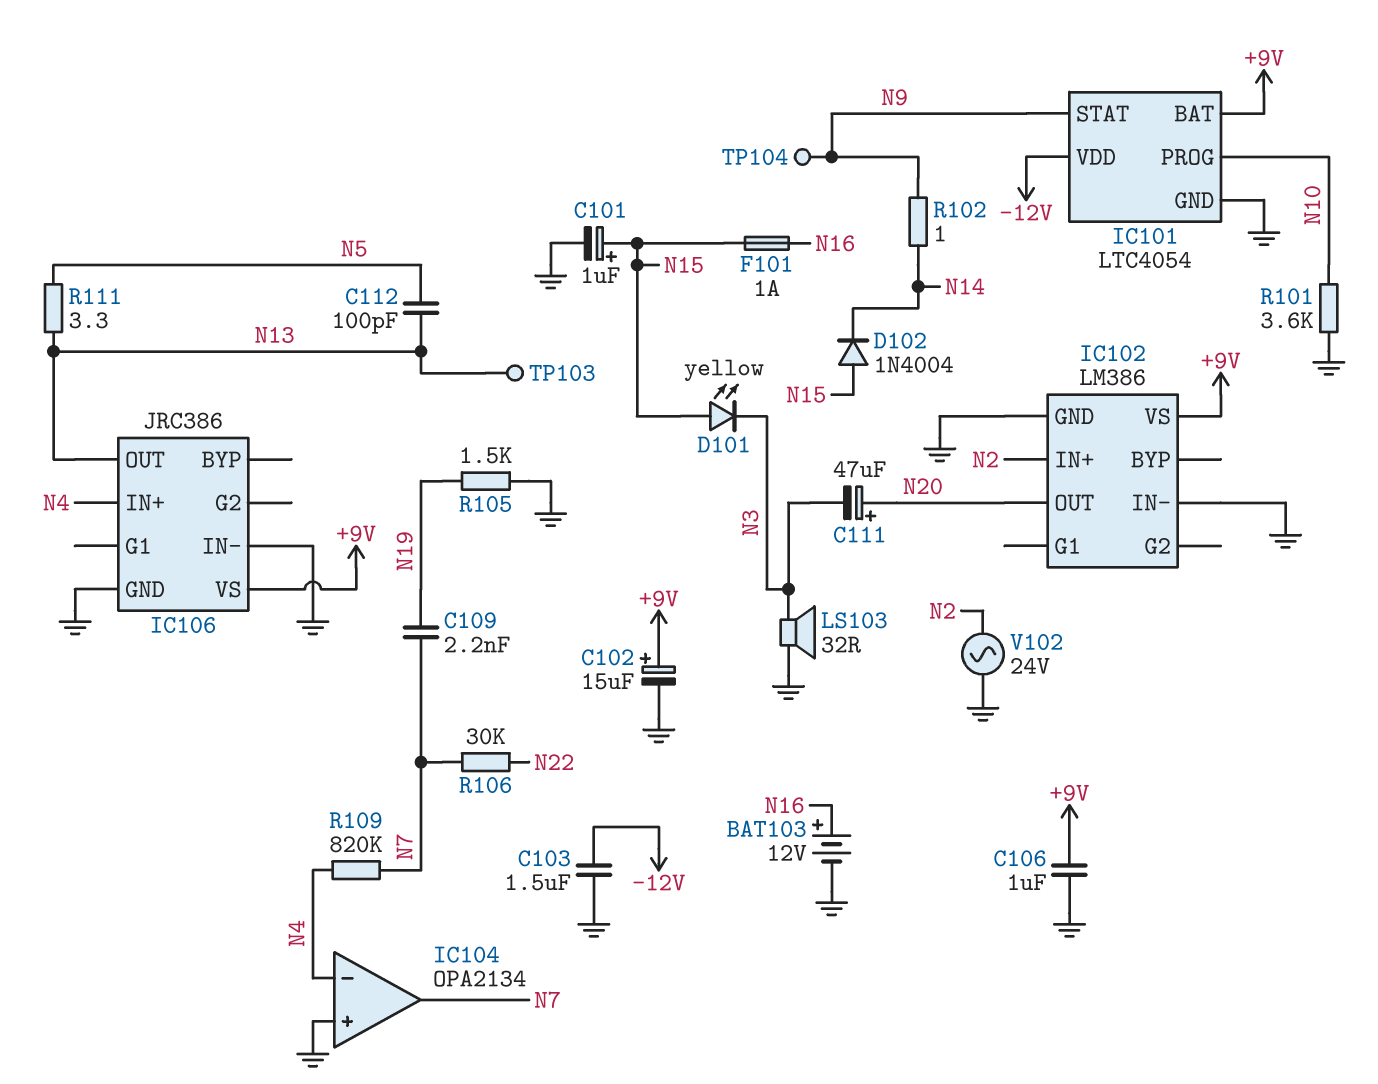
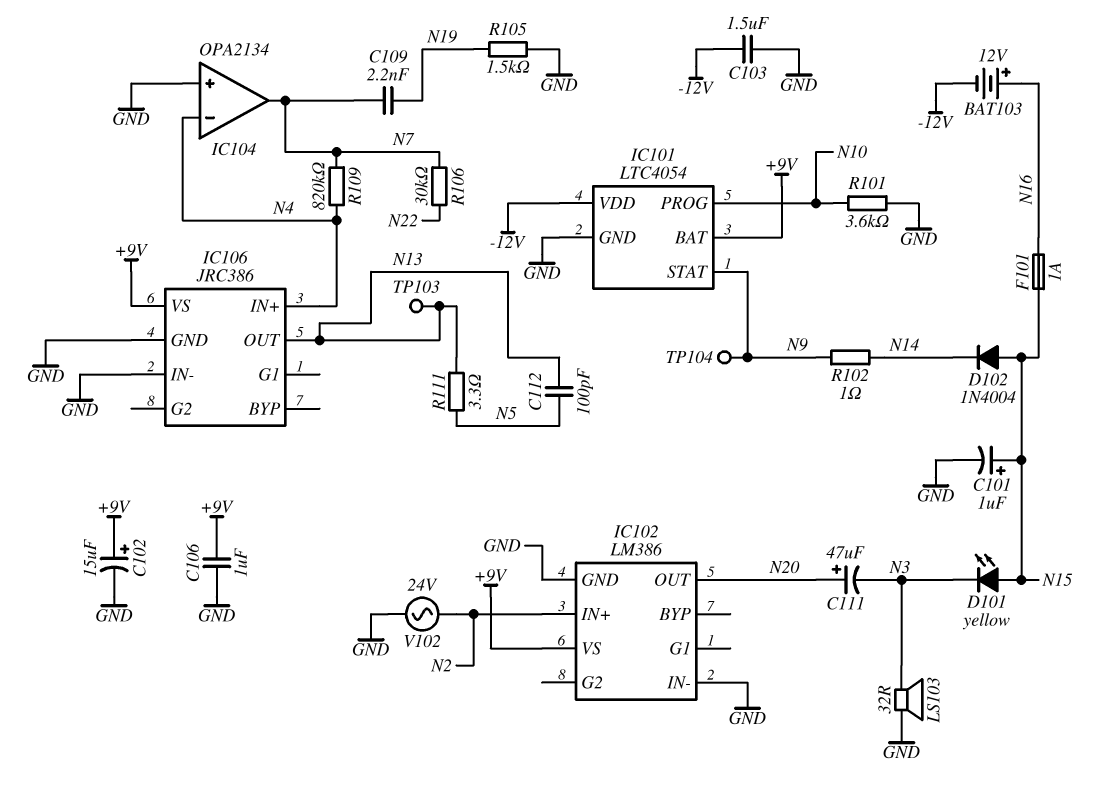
BAT103: 12V (plus N16, minus GND) -> 12V (plus N16, minus -12V)

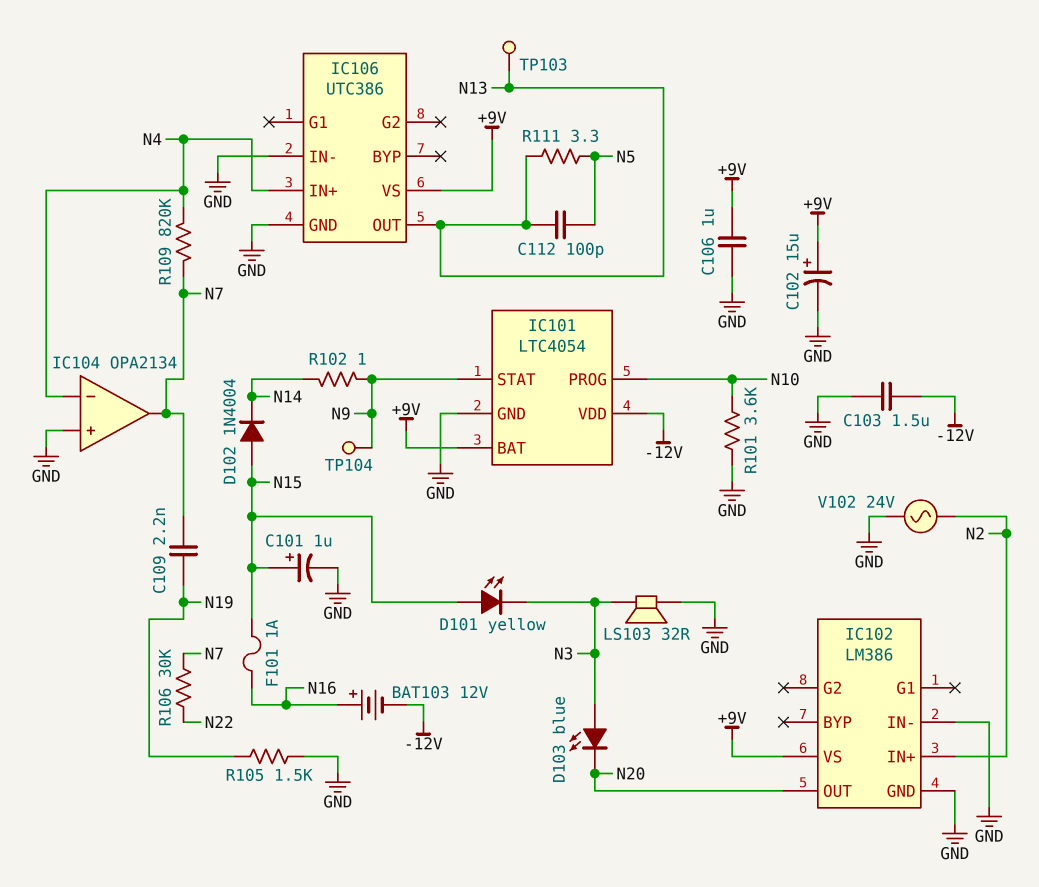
C111: 47uF (plus N20, minus N3) -> none
D103: none -> LED blue (A N3, K N20)
IC106: JRC386 -> UTC386

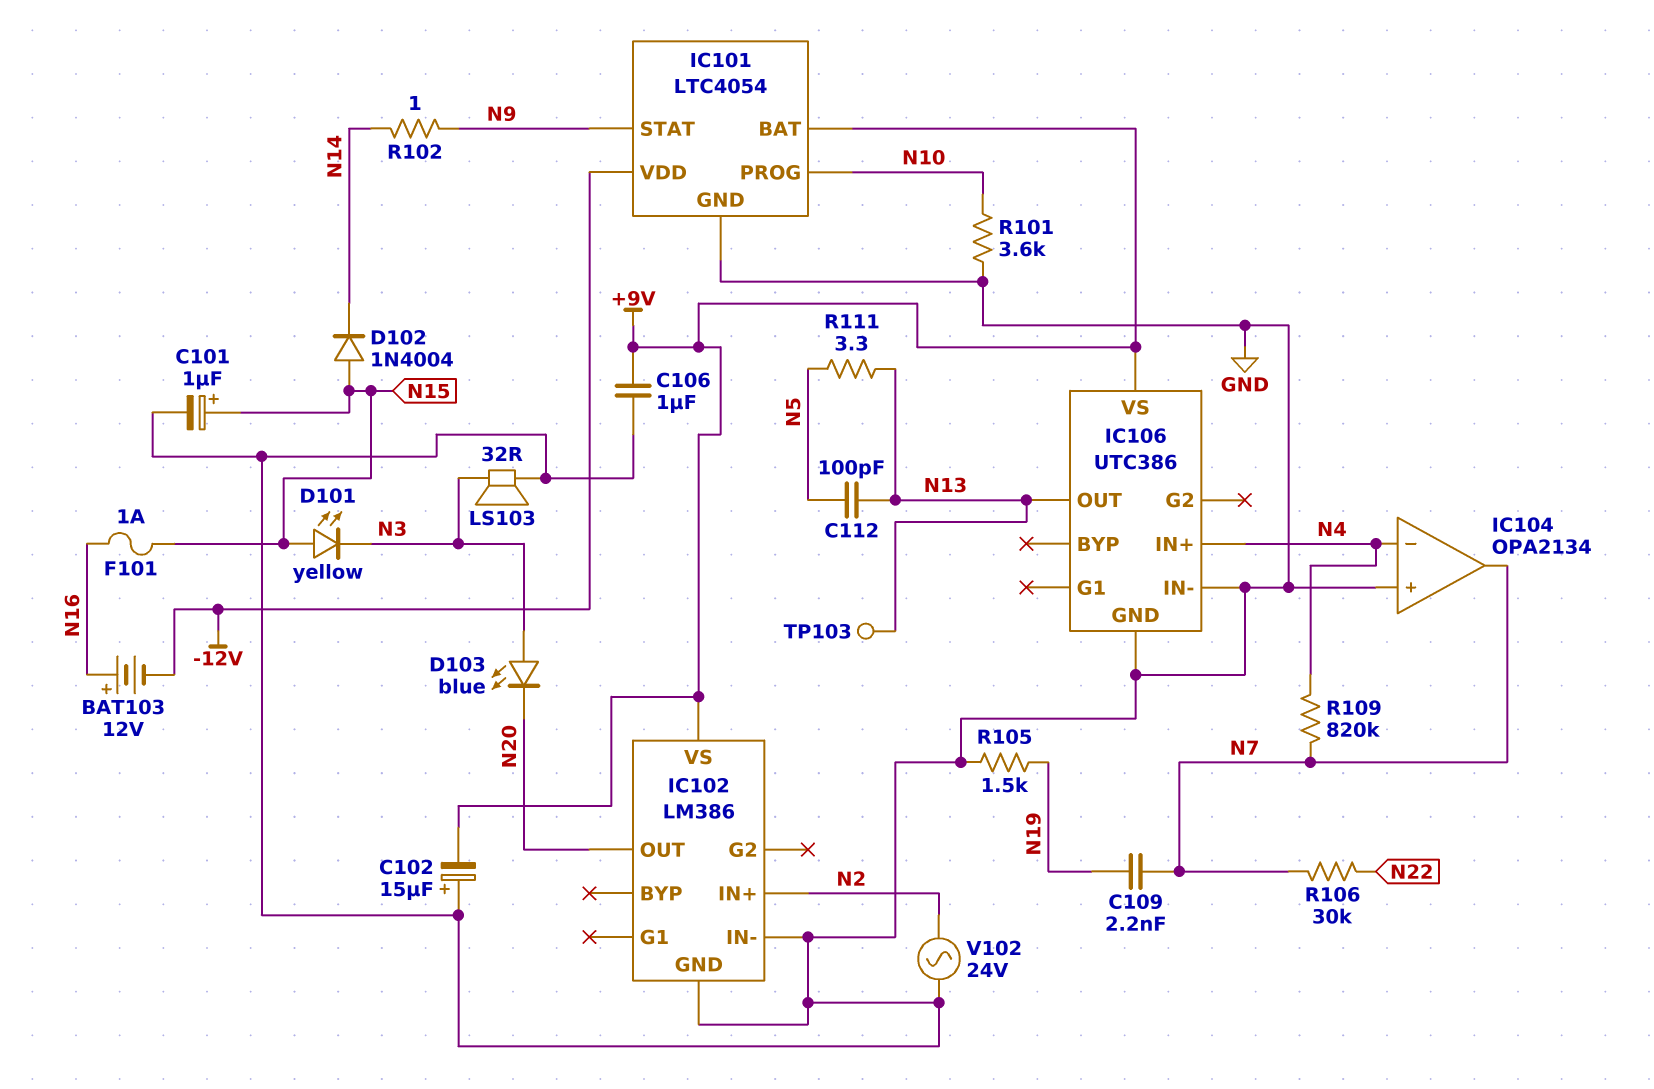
C102: 15uF (plus +9V, minus GND) -> 15uF (plus GND, minus +9V)
C103: 1.5uF (-12V, GND) -> none
TP104: test point (N9) -> none

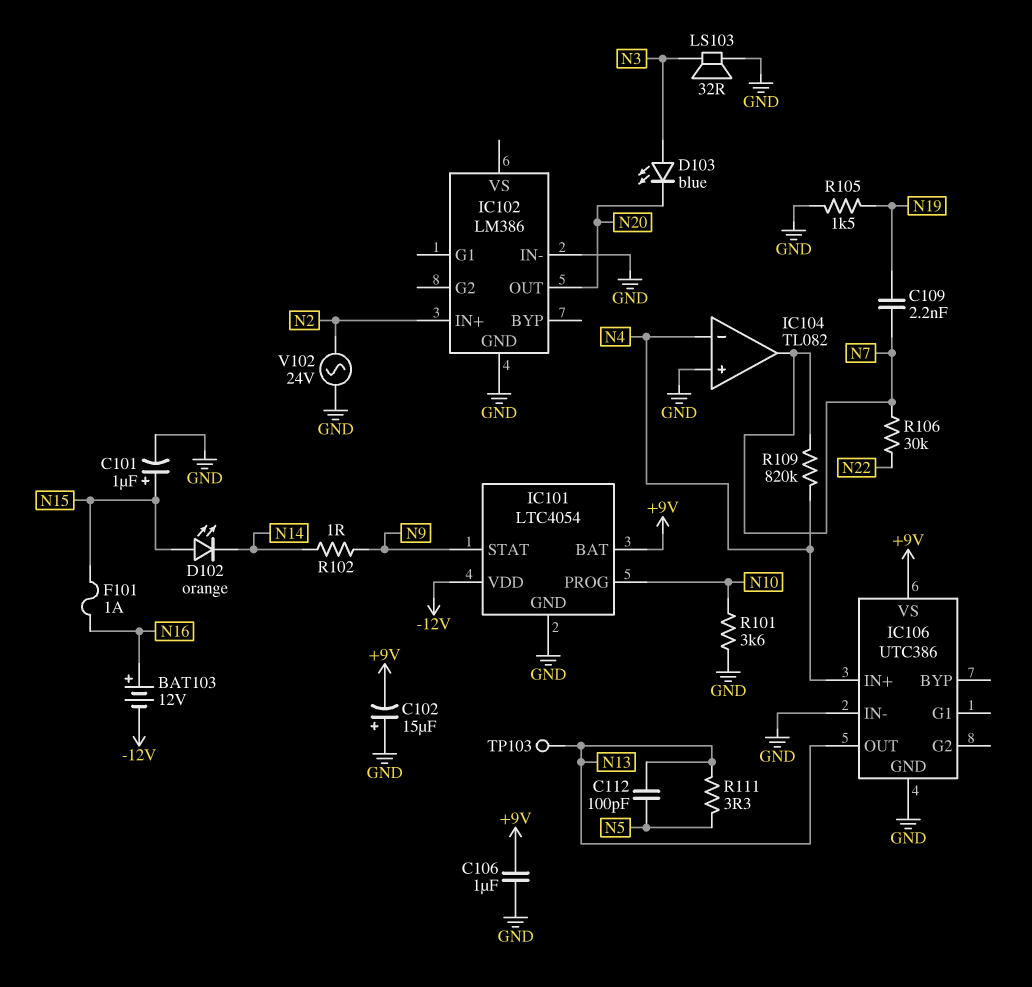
D101: LED yellow (A N15, K N3) -> none
D102: diode 1N4004 (A N15, K N14) -> LED orange (A N15, K N14)
IC102 pin VS: +9V -> none
IC104: OPA2134 -> TL082

